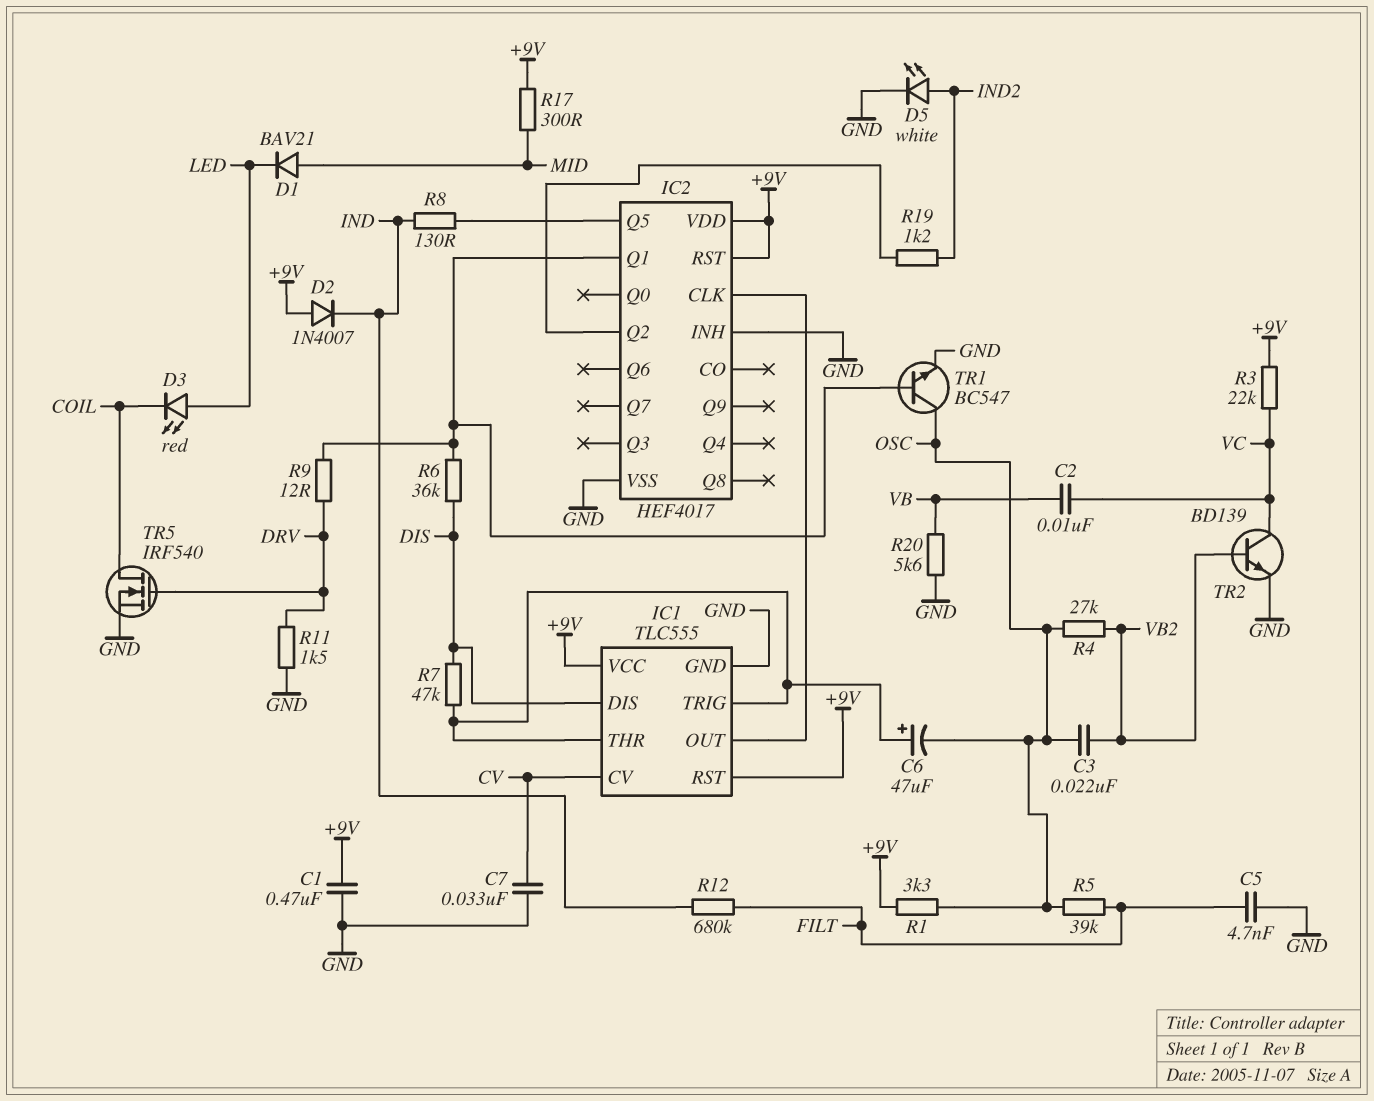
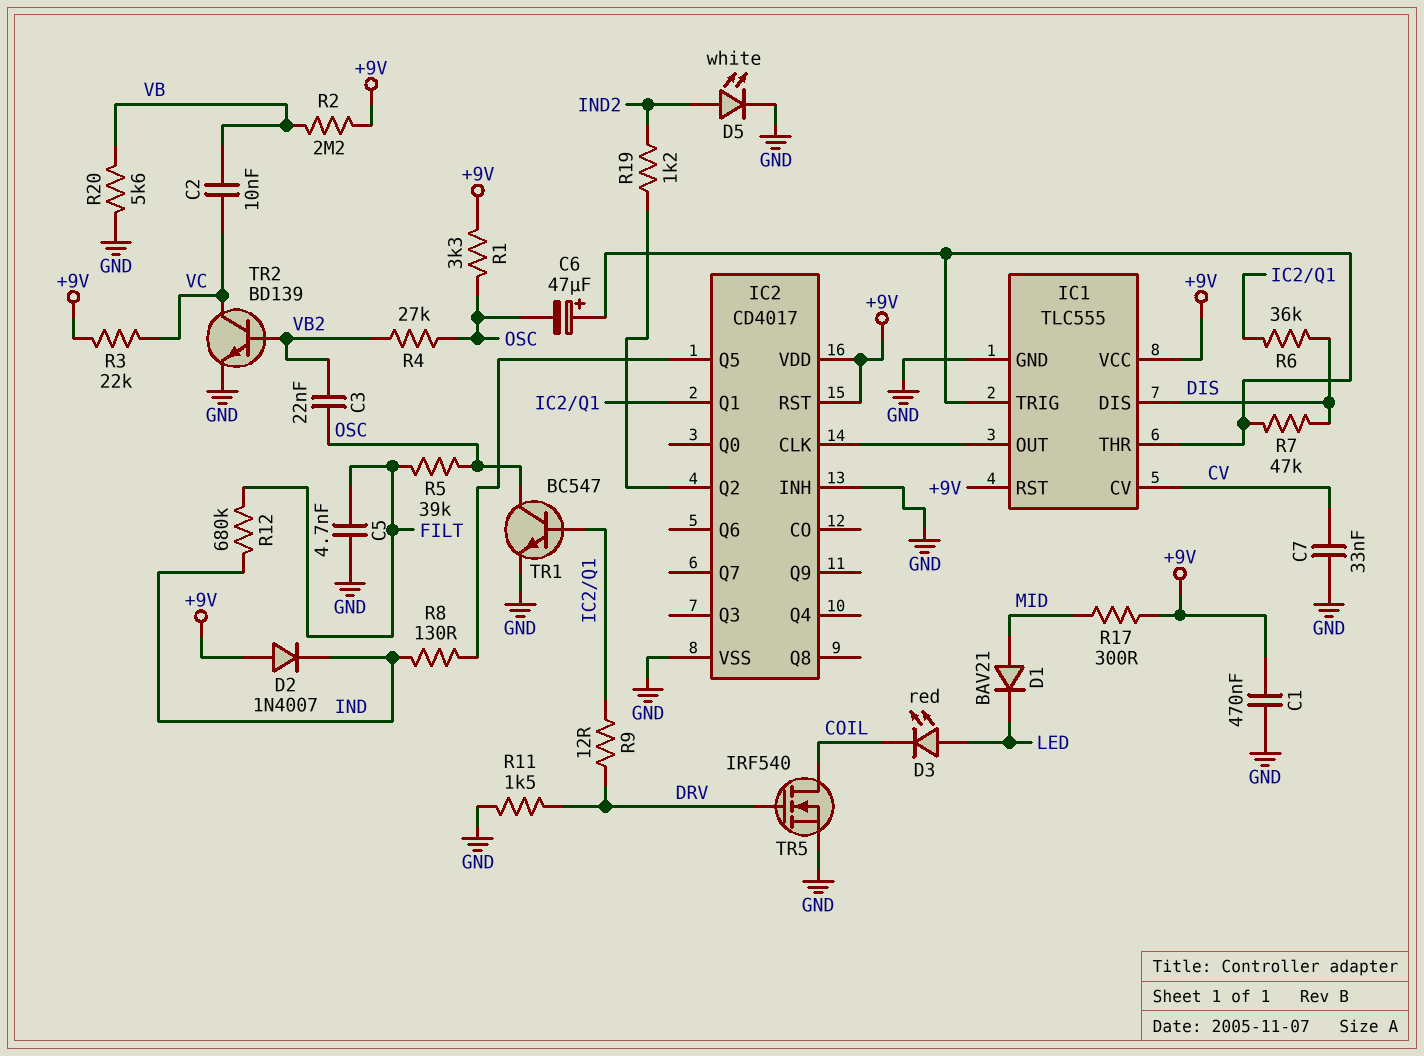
IC2: HEF4017 -> CD4017
R2: none -> 2.2M (+9V, VB)

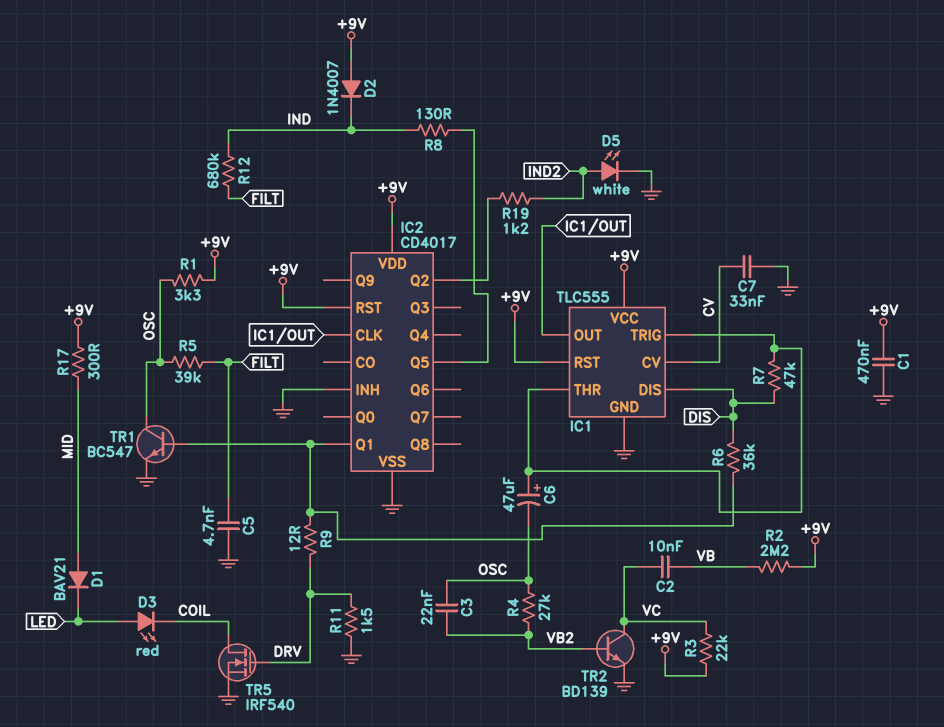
R20: 5.6k (GND, VB) -> none

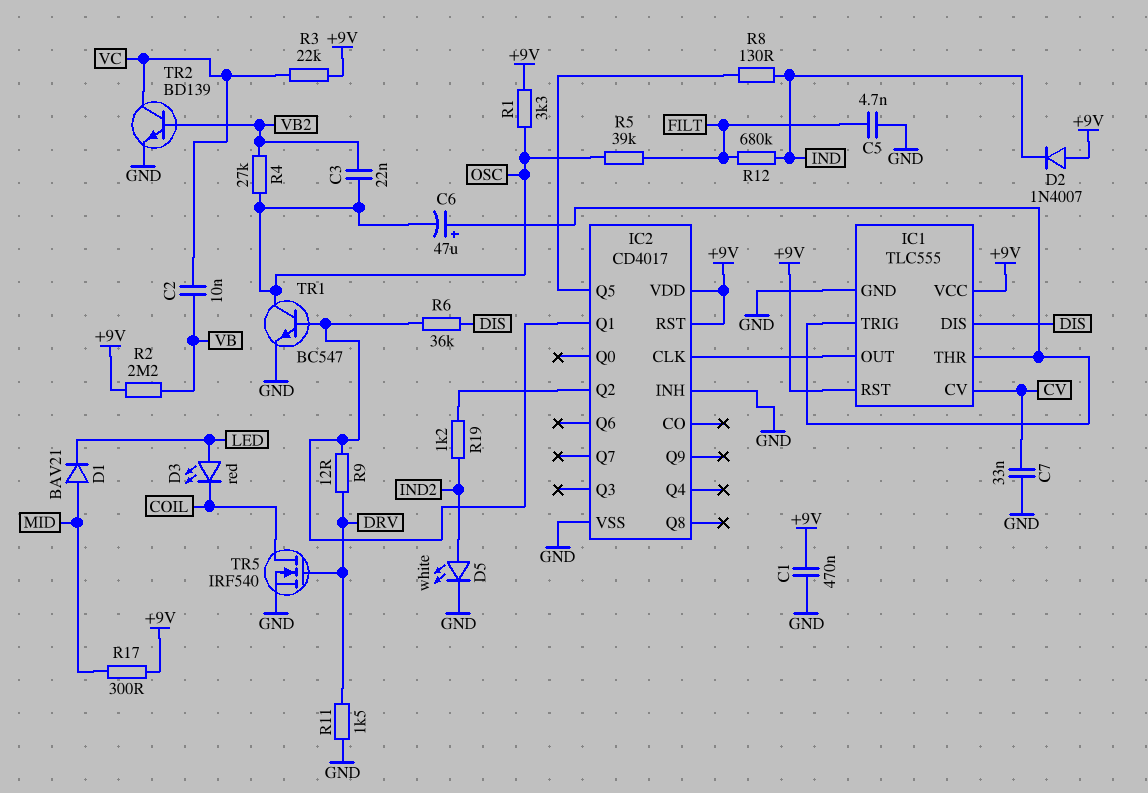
R7: 47k (DIS, IC1/THR) -> none

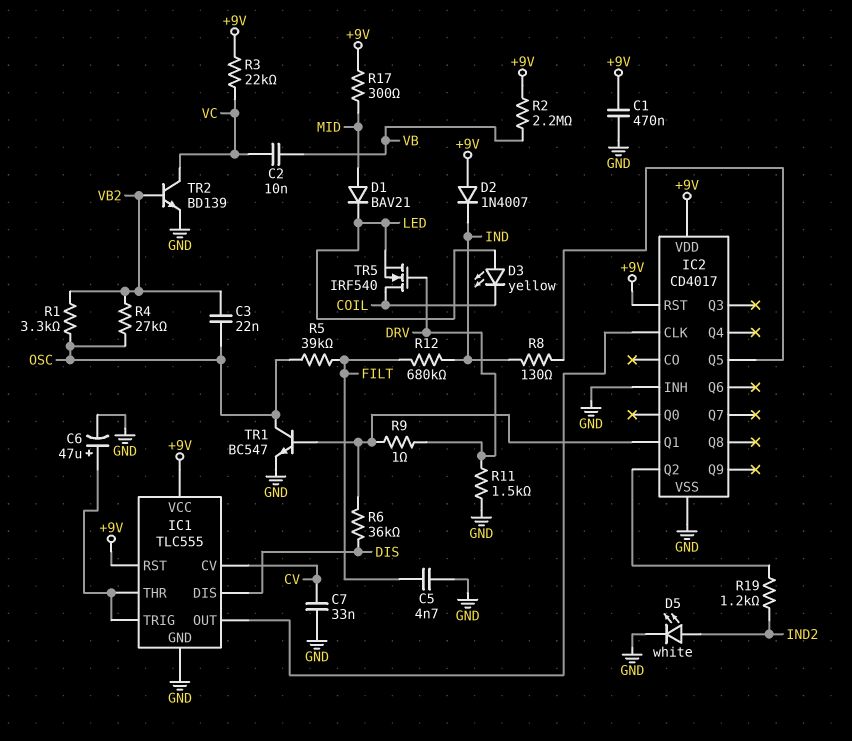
C6: 47uF (plus IC1/THR, minus OSC) -> 47uF (plus IC1/THR, minus GND)
D3: LED red (A LED, K COIL) -> LED yellow (A LED, K COIL)
R1: 3.3k (+9V, OSC) -> 3.3k (OSC, VB2)
R9: 12 (DRV, IC2/Q1) -> 1 (DRV, IC2/Q1)
TR5: NMOS IRF540 (G DRV, D COIL, S GND) -> NMOS IRF540 (G DRV, D COIL, S LED)

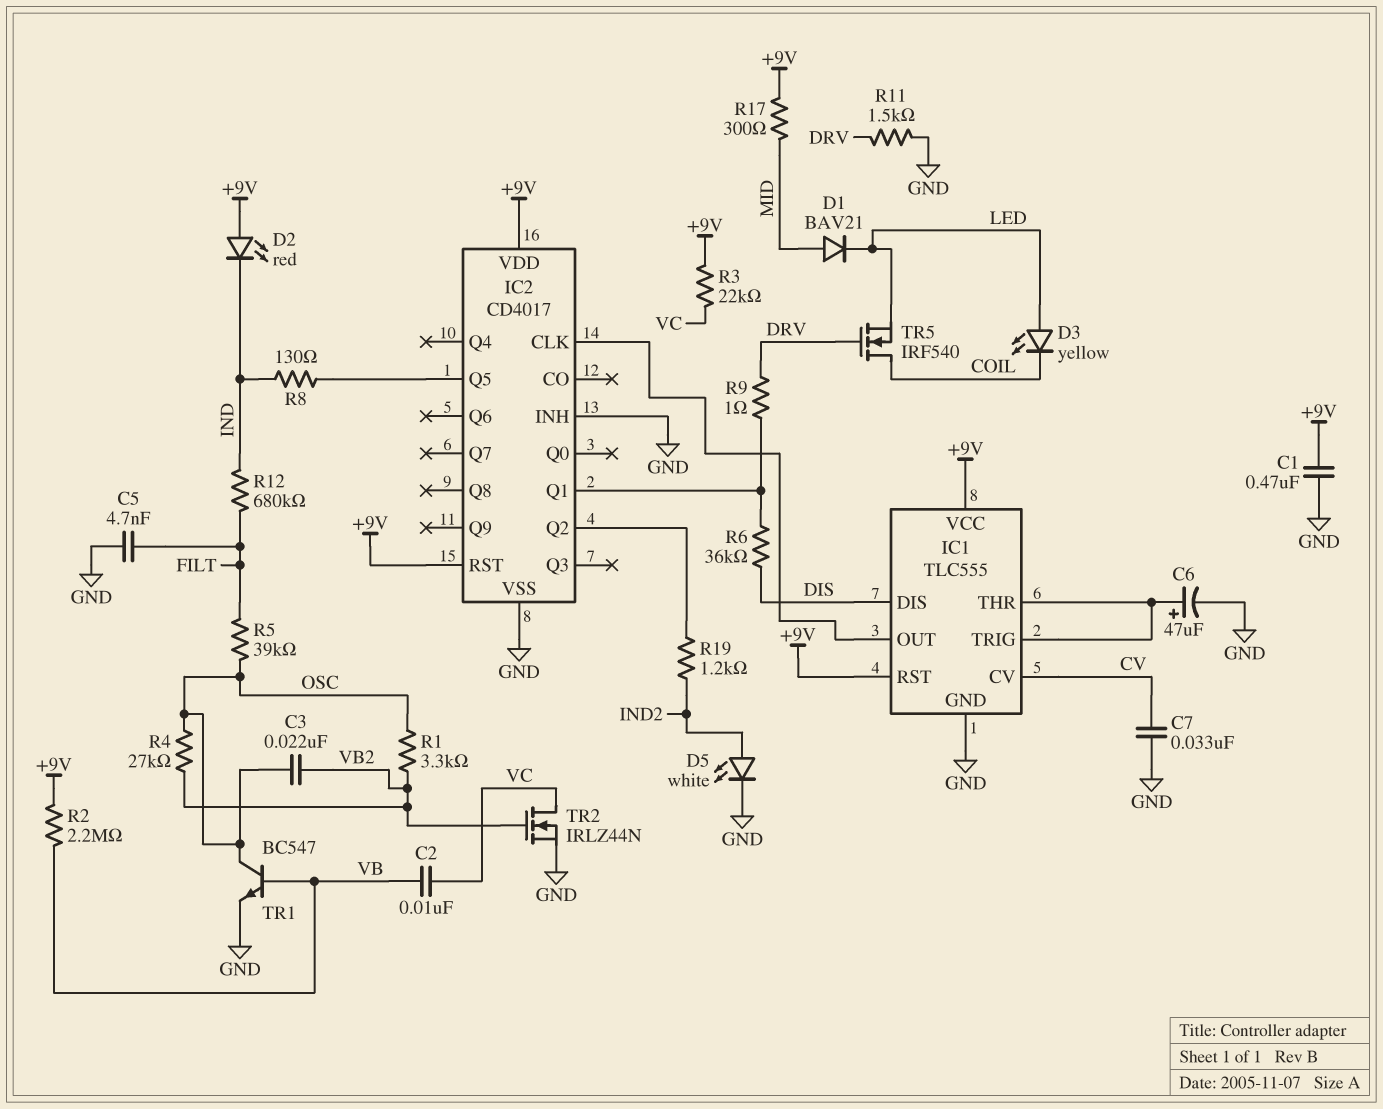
D2: diode 1N4007 (A +9V, K IND) -> LED red (A +9V, K IND)
TR1: NPN BC547 (B IC2/Q1, C OSC, E GND) -> NPN BC547 (B VB, C OSC, E GND)
TR2: NPN BD139 (B VB2, C VC, E GND) -> NMOS IRLZ44N (G VB2, D VC, S GND)

